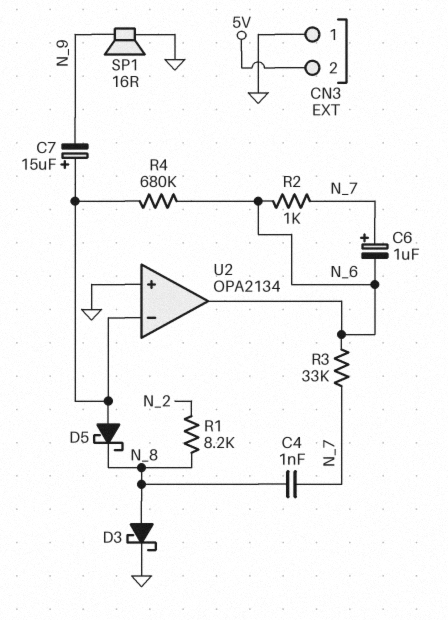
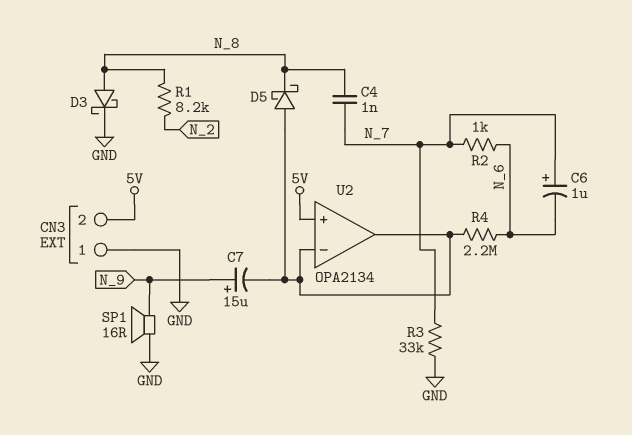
C7: 15uF (plus U2/in-, minus N_9) -> 15uF (plus N_9, minus U2/in-)
R3: 33k (N_6, N_7) -> 33k (GND, N_7)
R4: 680k (N_6, U2/in-) -> 2.2M (N_6, U2/in-)
U2 pin in+: GND -> 5V
U2 pin out: N_6 -> U2/in-

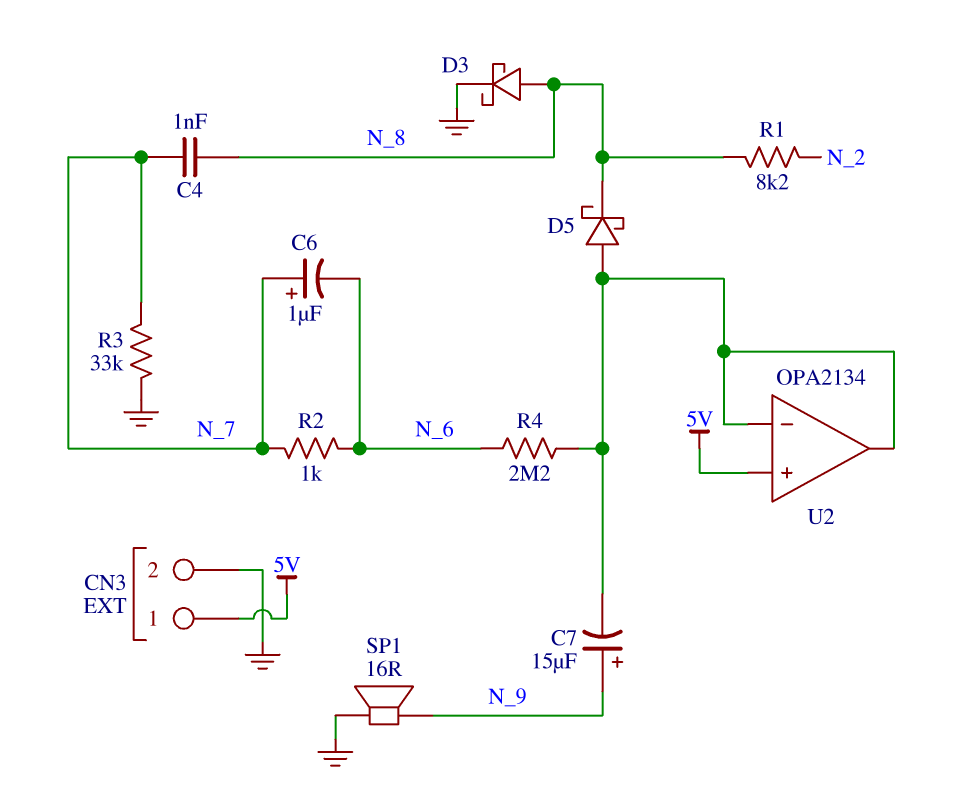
CN3 pin 1: GND -> 5V
CN3 pin 2: 5V -> GND

